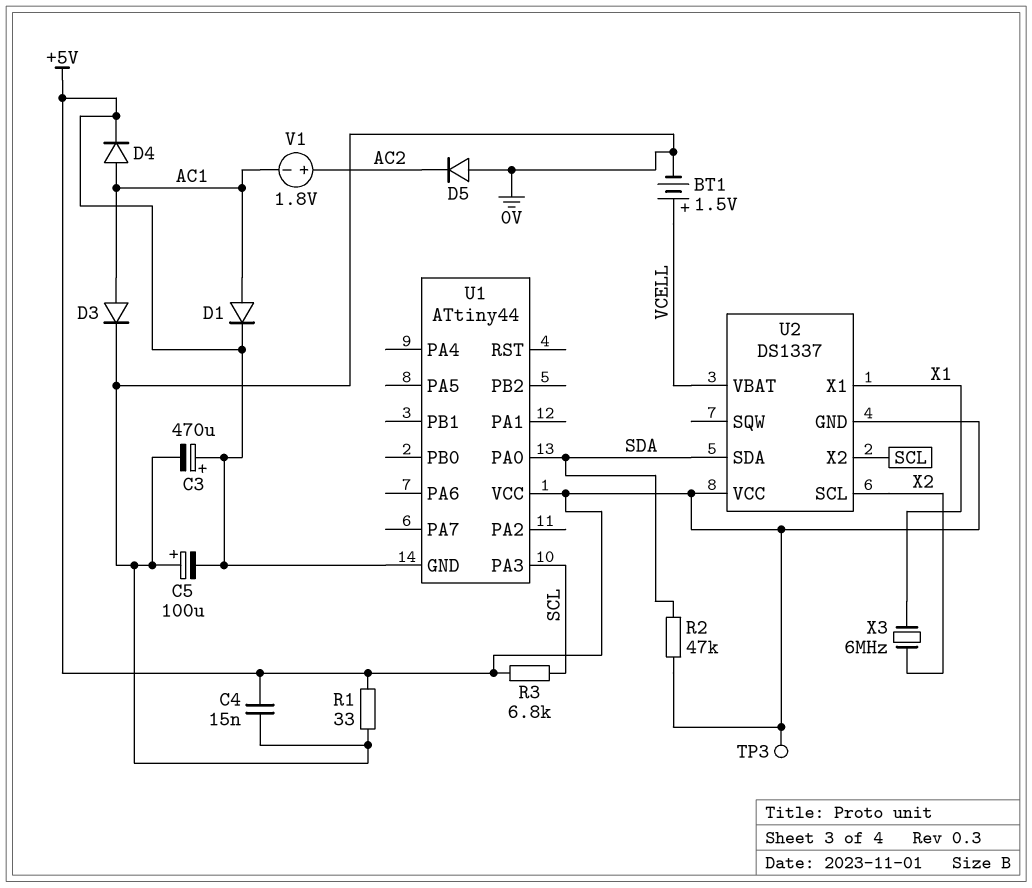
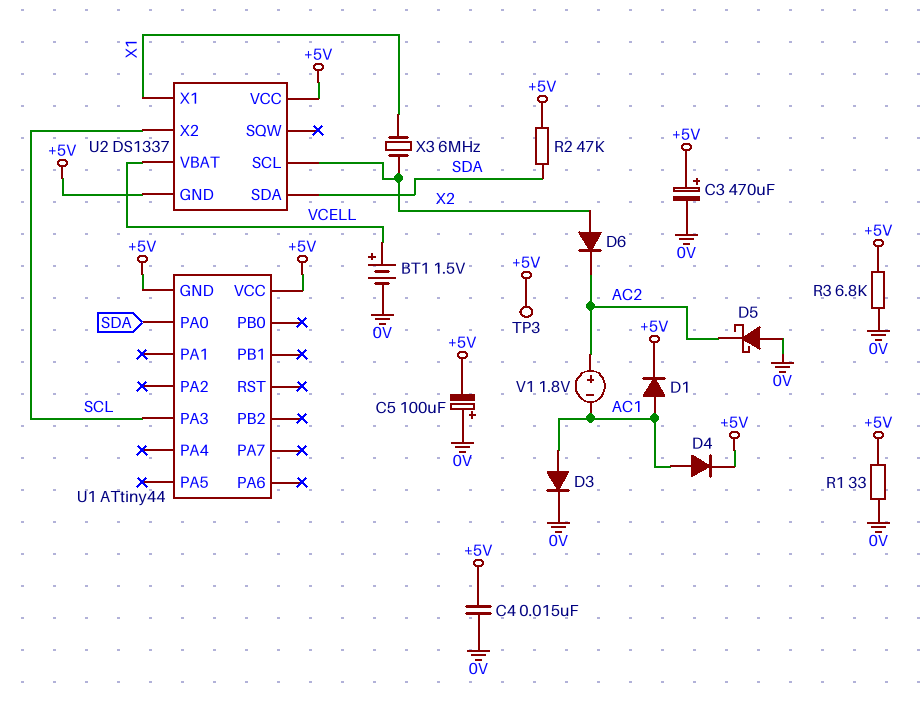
D5: diode (A 0V, K AC2) -> schottky (A 0V, K AC2)
D6: none -> diode (A X2, K AC2)
R3: 6.8k (+5V, SCL) -> 6.8k (+5V, 0V)

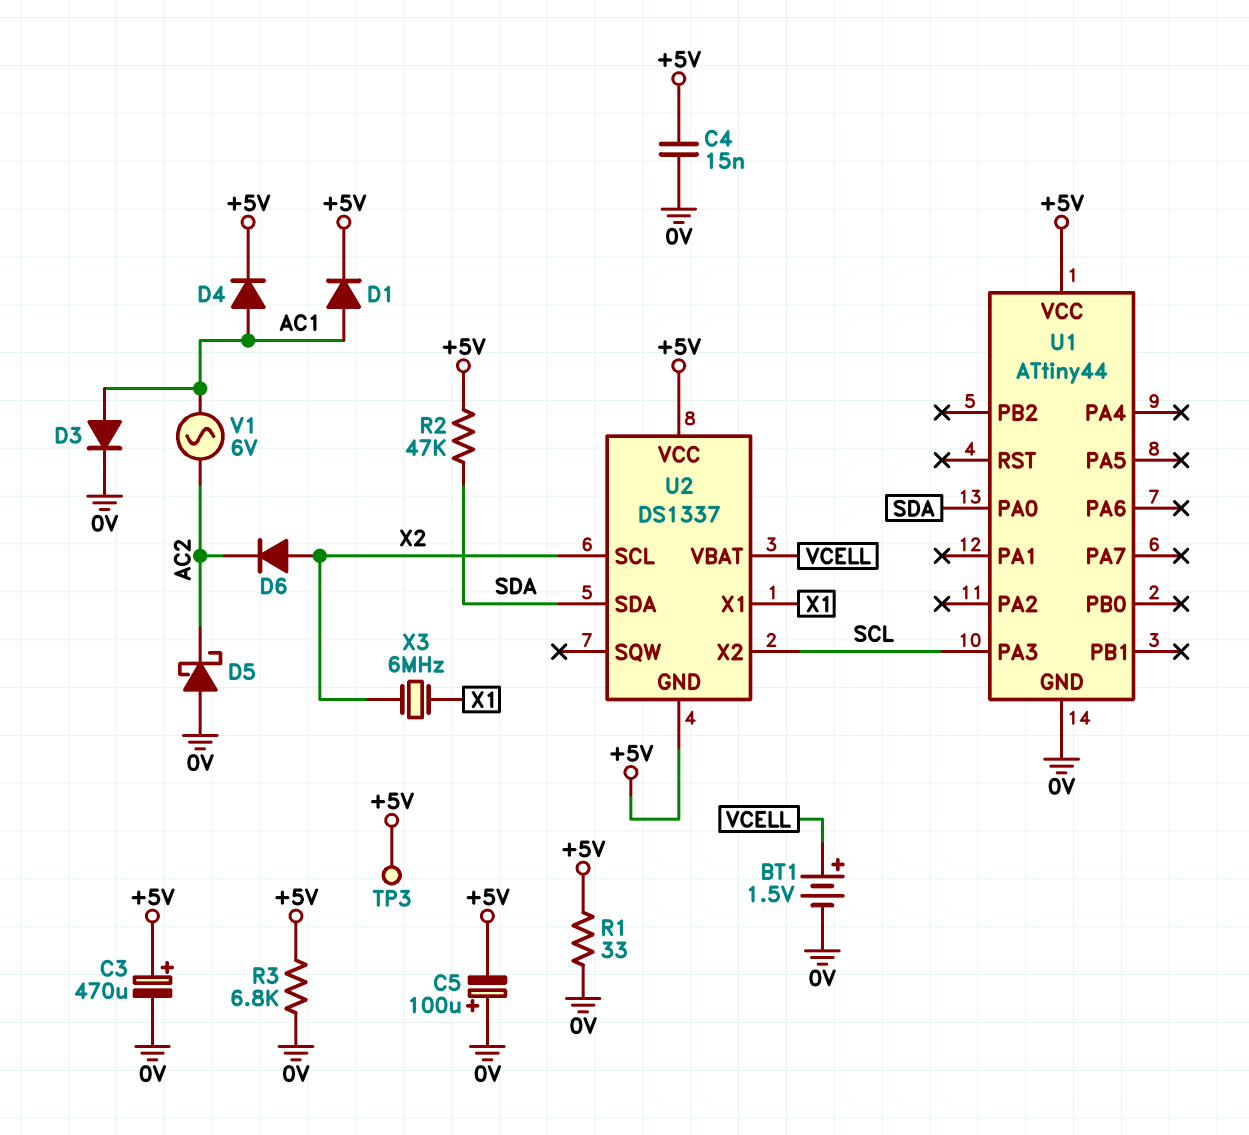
U1 pin GND: +5V -> 0V
V1: 1.8V (plus AC2, minus AC1) -> AC 6V (AC1, AC2)

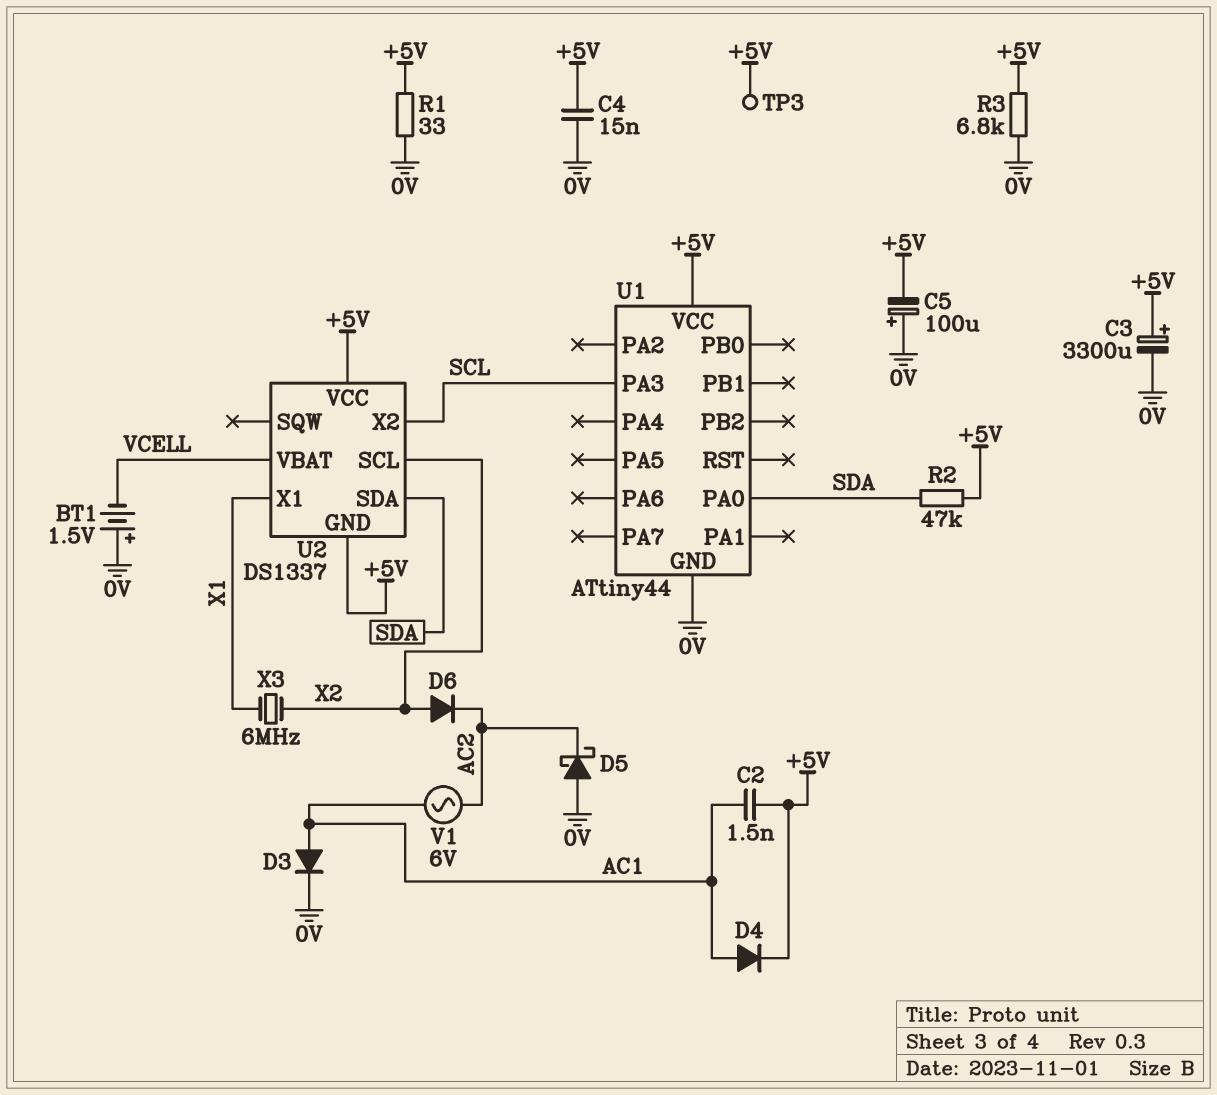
BT1: 1.5V (plus VCELL, minus 0V) -> 1.5V (plus 0V, minus VCELL)
C2: none -> 1.5nF (+5V, AC1)
C3: 470uF (plus +5V, minus 0V) -> 3300uF (plus +5V, minus 0V)
D1: diode (A AC1, K +5V) -> none

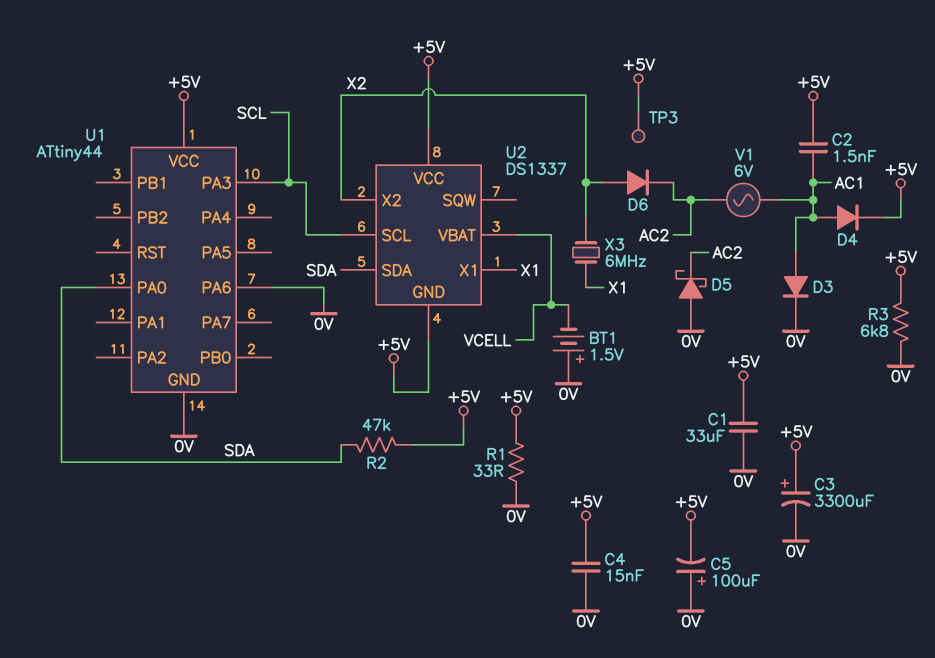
C1: none -> 33uF (+5V, 0V)
U1 pin PA6: none -> 0V
U2 pin SCL: X2 -> SCL
U2 pin X2: SCL -> X2

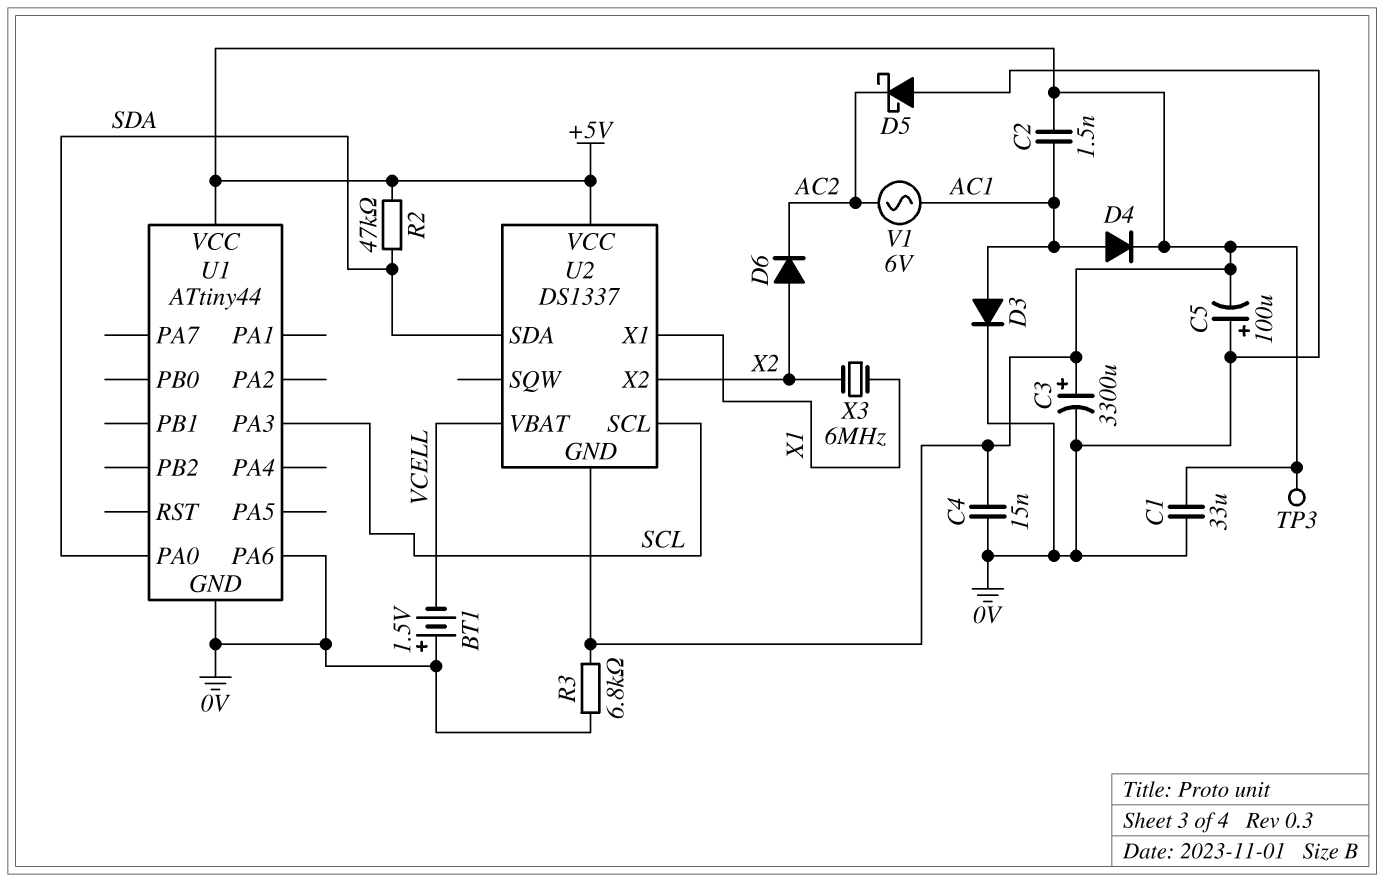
R1: 33 (+5V, 0V) -> none

